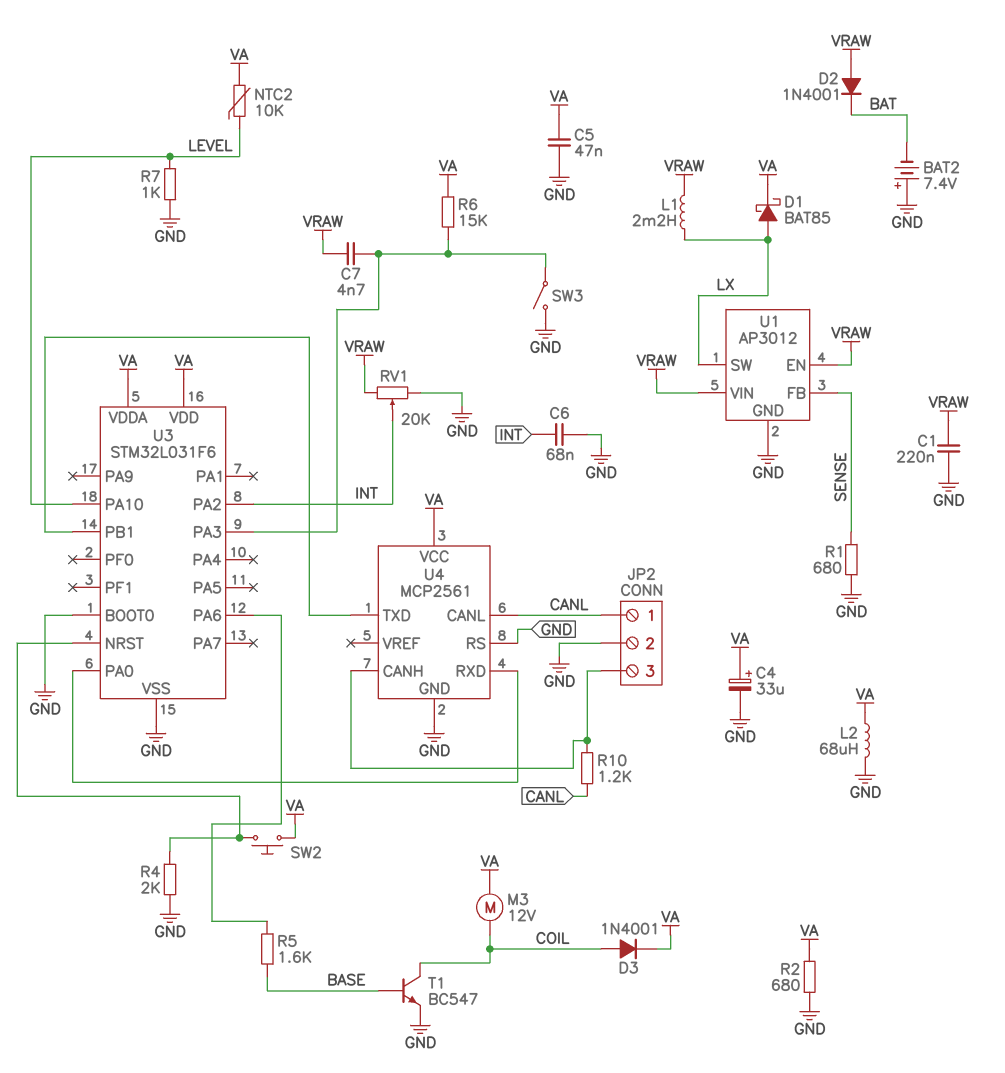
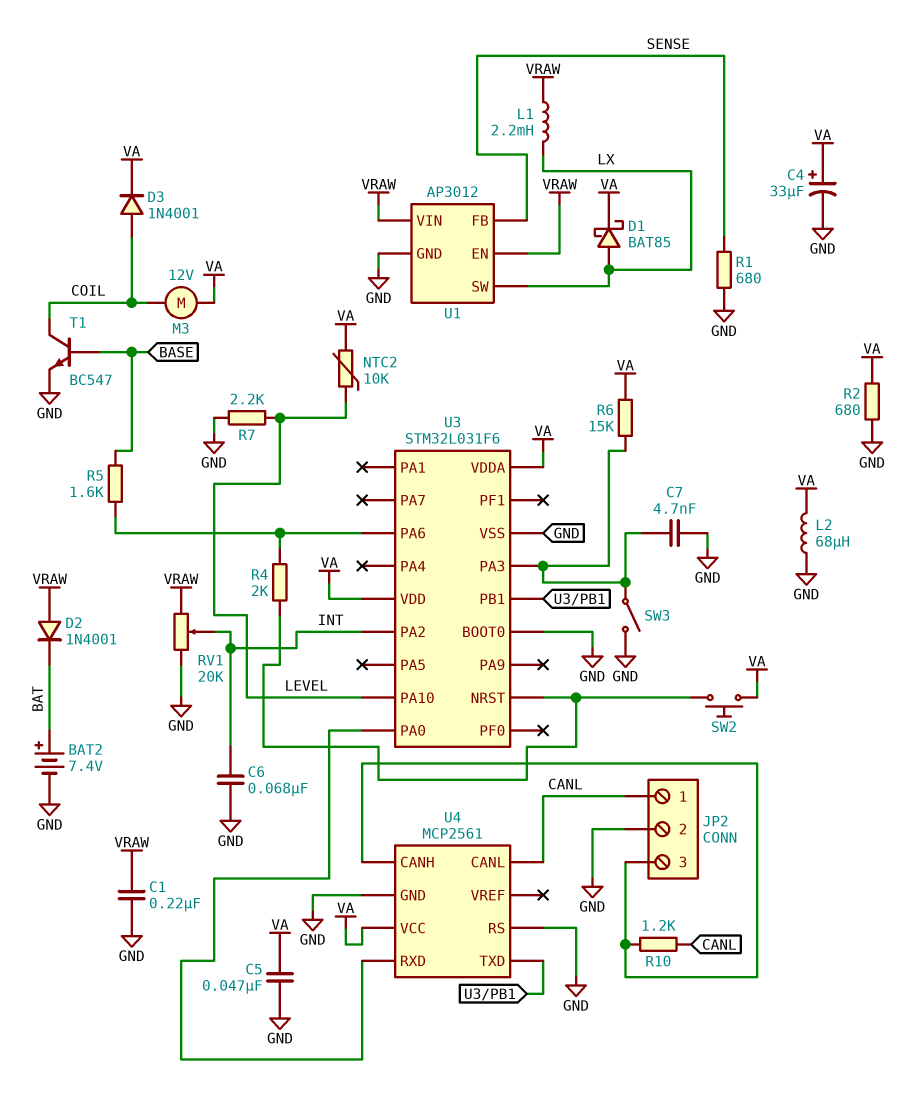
BAT2: 7.4V (plus GND, minus BAT) -> 7.4V (plus BAT, minus GND)
C7: 4.7nF (U3/PA3, VRAW) -> 4.7nF (GND, U3/PA3)
R4: 2k (GND, U3/NRST) -> 2k (U3/NRST, U3/PA6)
R7: 1k (GND, LEVEL) -> 2.2k (GND, LEVEL)

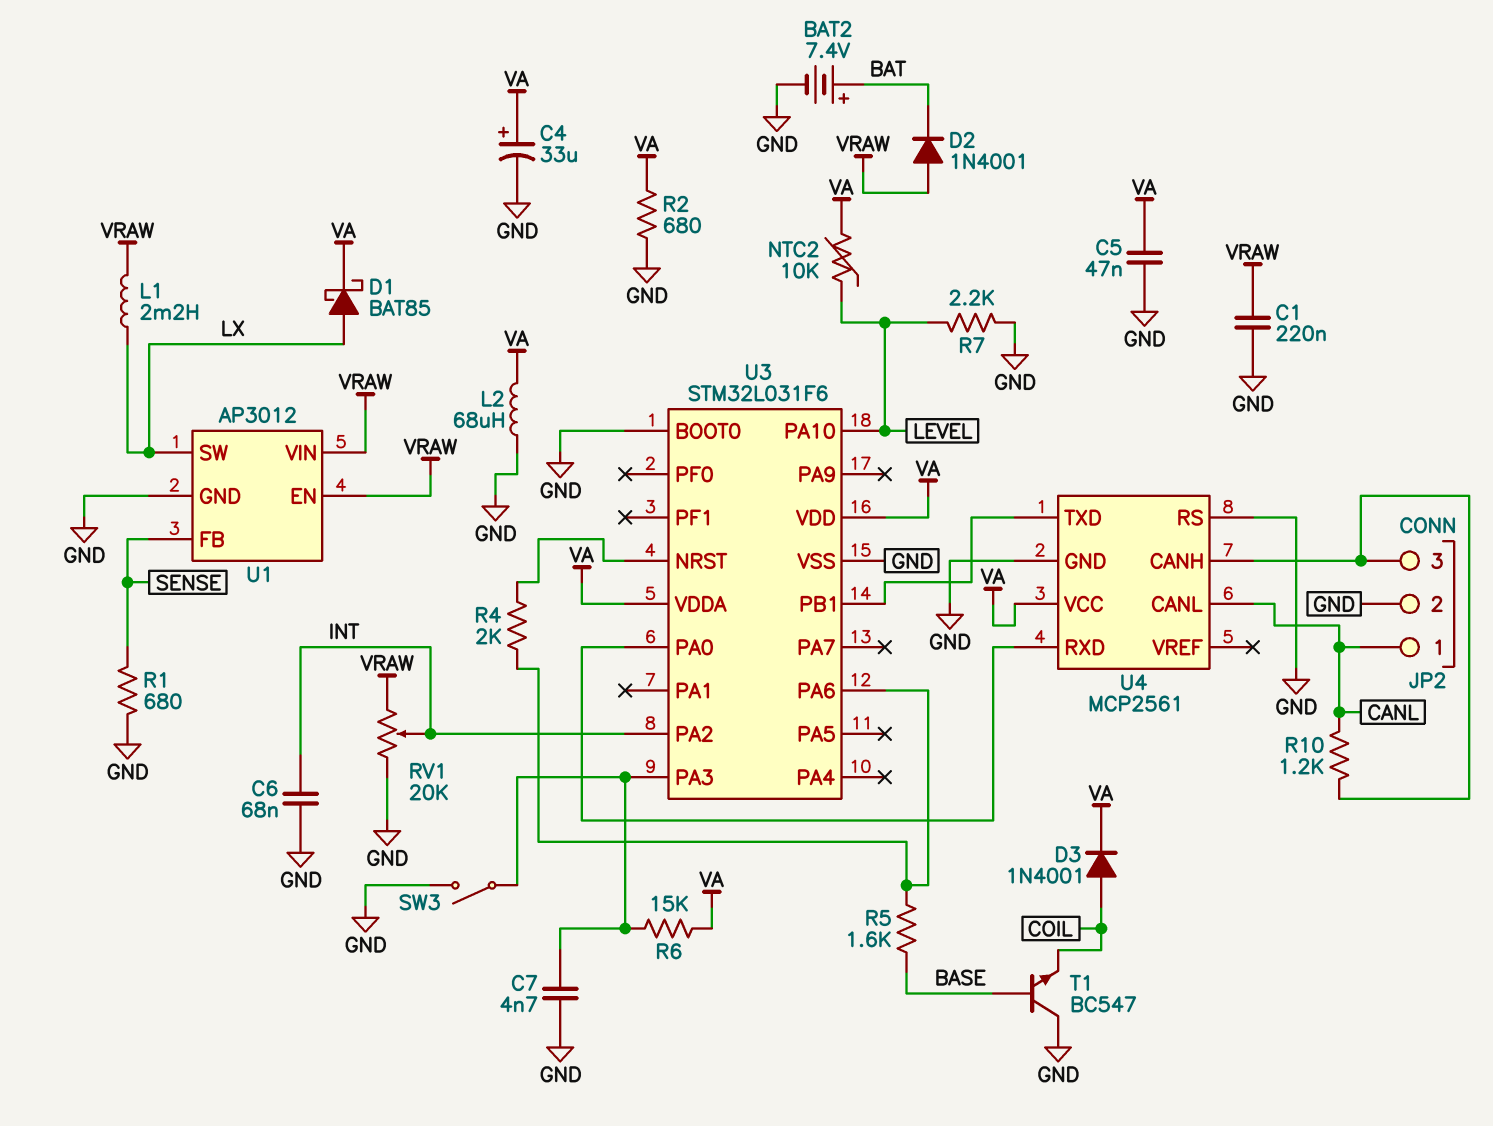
M3: motor 12V (COIL, VA) -> none
SW2: button (U3/NRST, VA) -> none
T1: NPN BC547 (B BASE, C COIL, E GND) -> NPN BC547 (B BASE, C GND, E COIL)

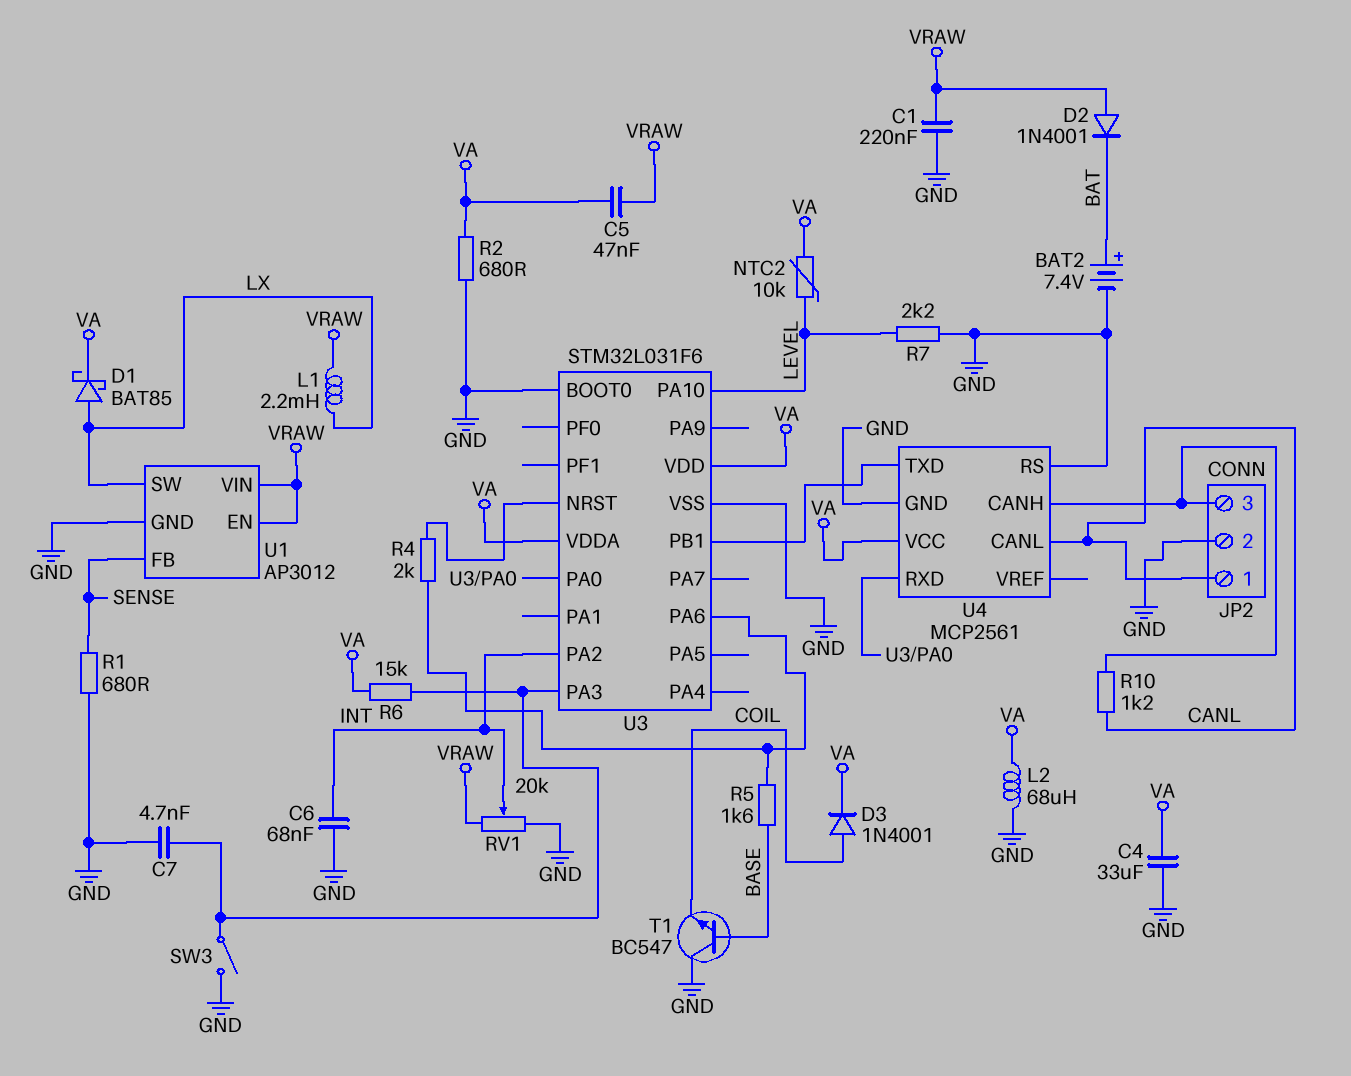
C4: 33uF (plus VA, minus GND) -> 33uF (GND, VA)
C5: 47nF (GND, VA) -> 47nF (VA, VRAW)

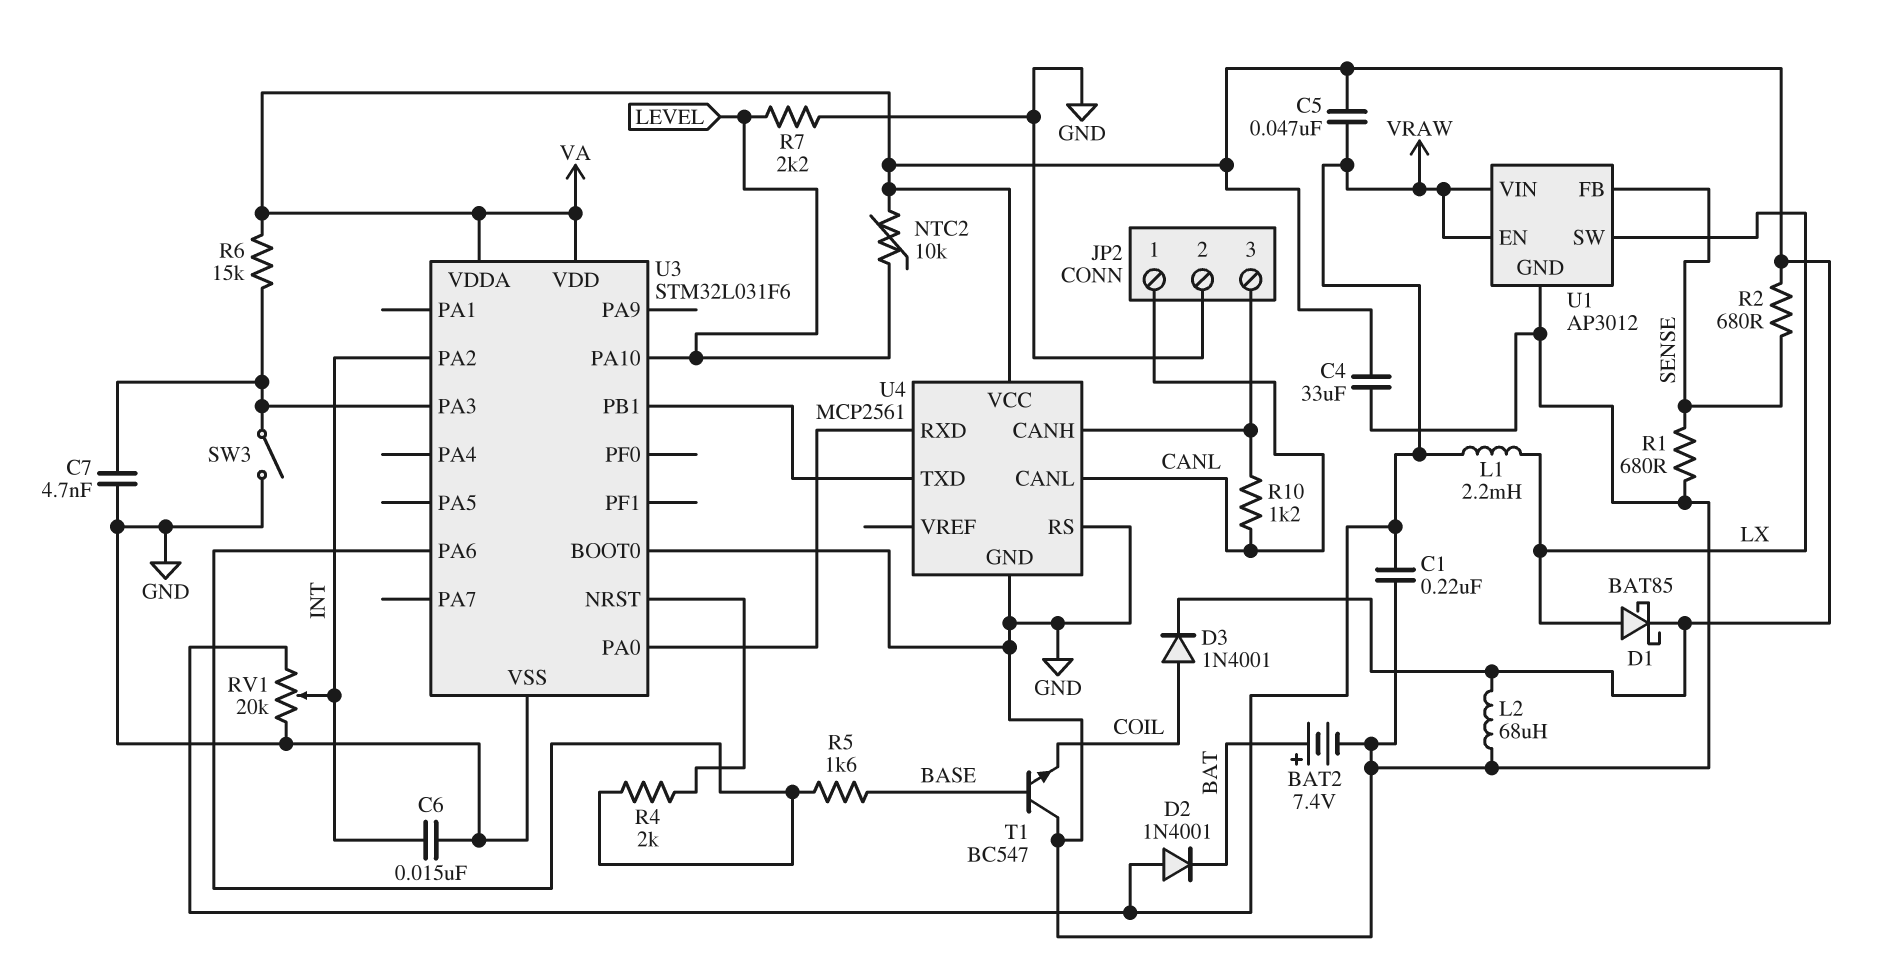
C6: 68nF (GND, INT) -> 15nF (GND, INT)
R2: 680 (GND, VA) -> 680 (SENSE, VA)

